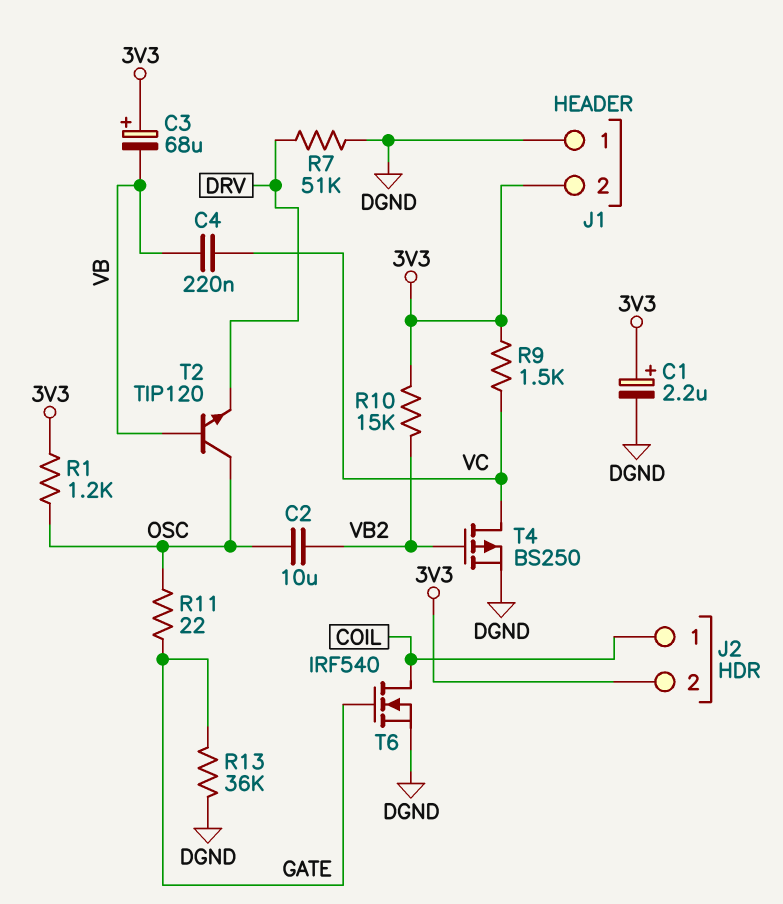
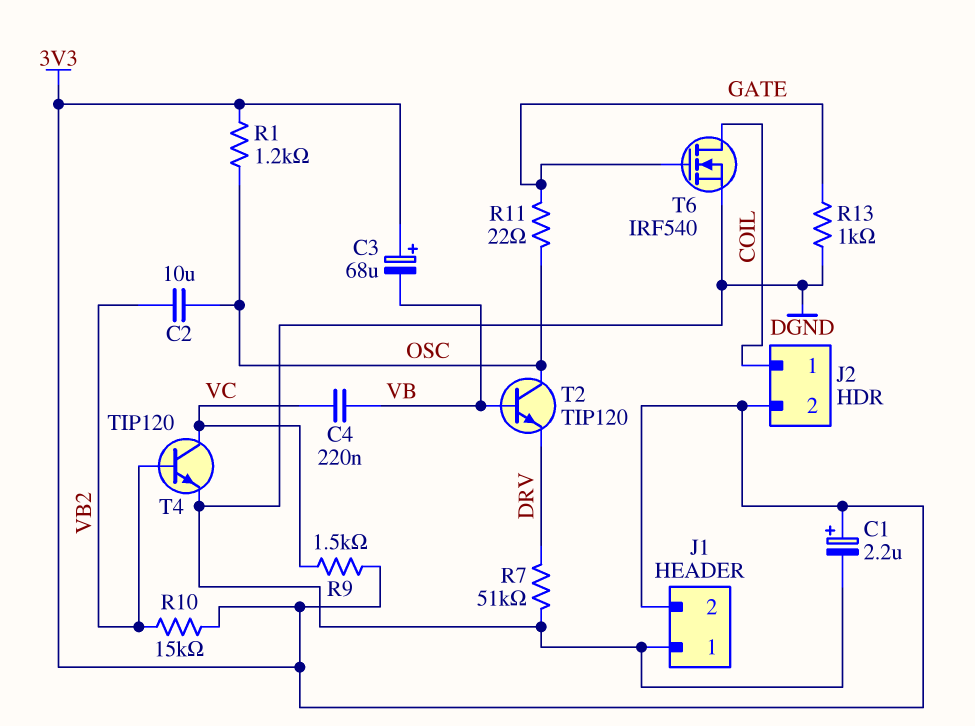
R13: 36k (DGND, GATE) -> 1k (DGND, GATE)
T4: PMOS BS250 (G VB2, D VC, S DGND) -> NPN TIP120 (B VB2, C VC, E DGND)

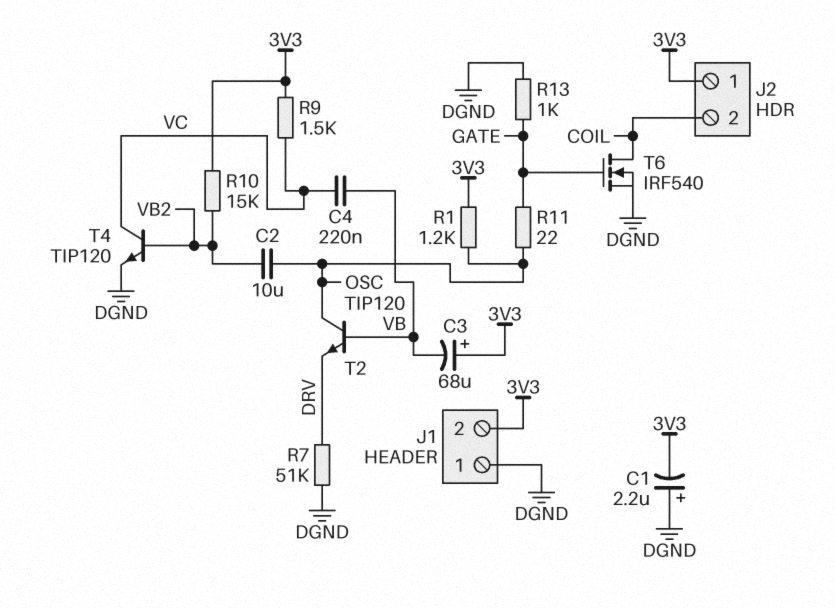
C1: 2.2uF (plus 3V3, minus DGND) -> 2.2uF (plus DGND, minus 3V3)
J2 pin 1: COIL -> 3V3
J2 pin 2: 3V3 -> COIL

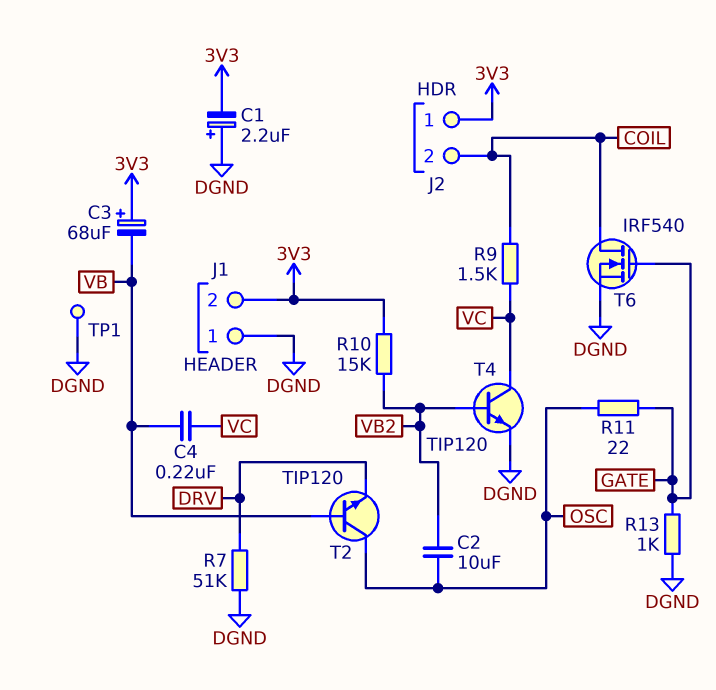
R1: 1.2k (3V3, OSC) -> none
R9: 1.5k (3V3, VC) -> 1.5k (COIL, VC)
TP1: none -> test point (DGND)

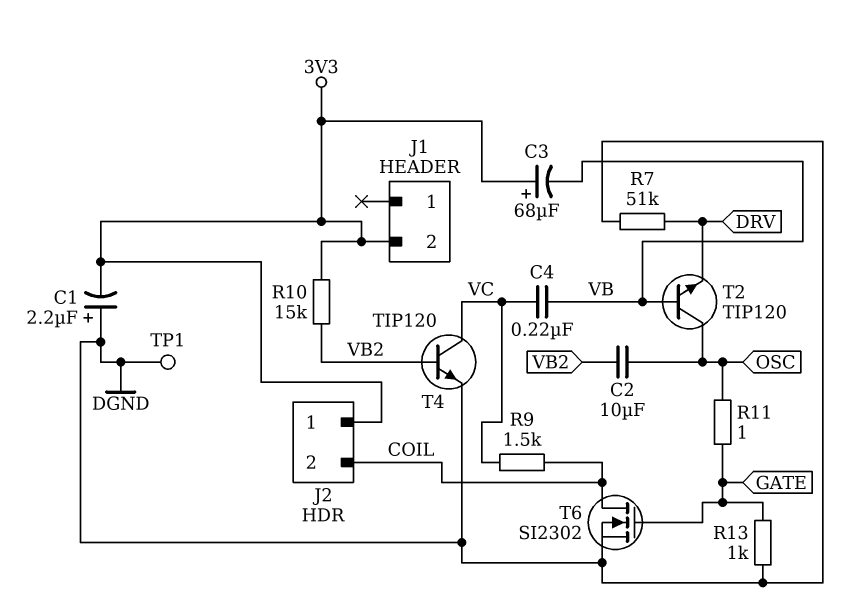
J1 pin 1: DGND -> none
R11: 22 (GATE, OSC) -> 1 (GATE, OSC)
T6: NMOS IRF540 (G GATE, D COIL, S DGND) -> NMOS SI2302 (G GATE, D COIL, S DGND)

